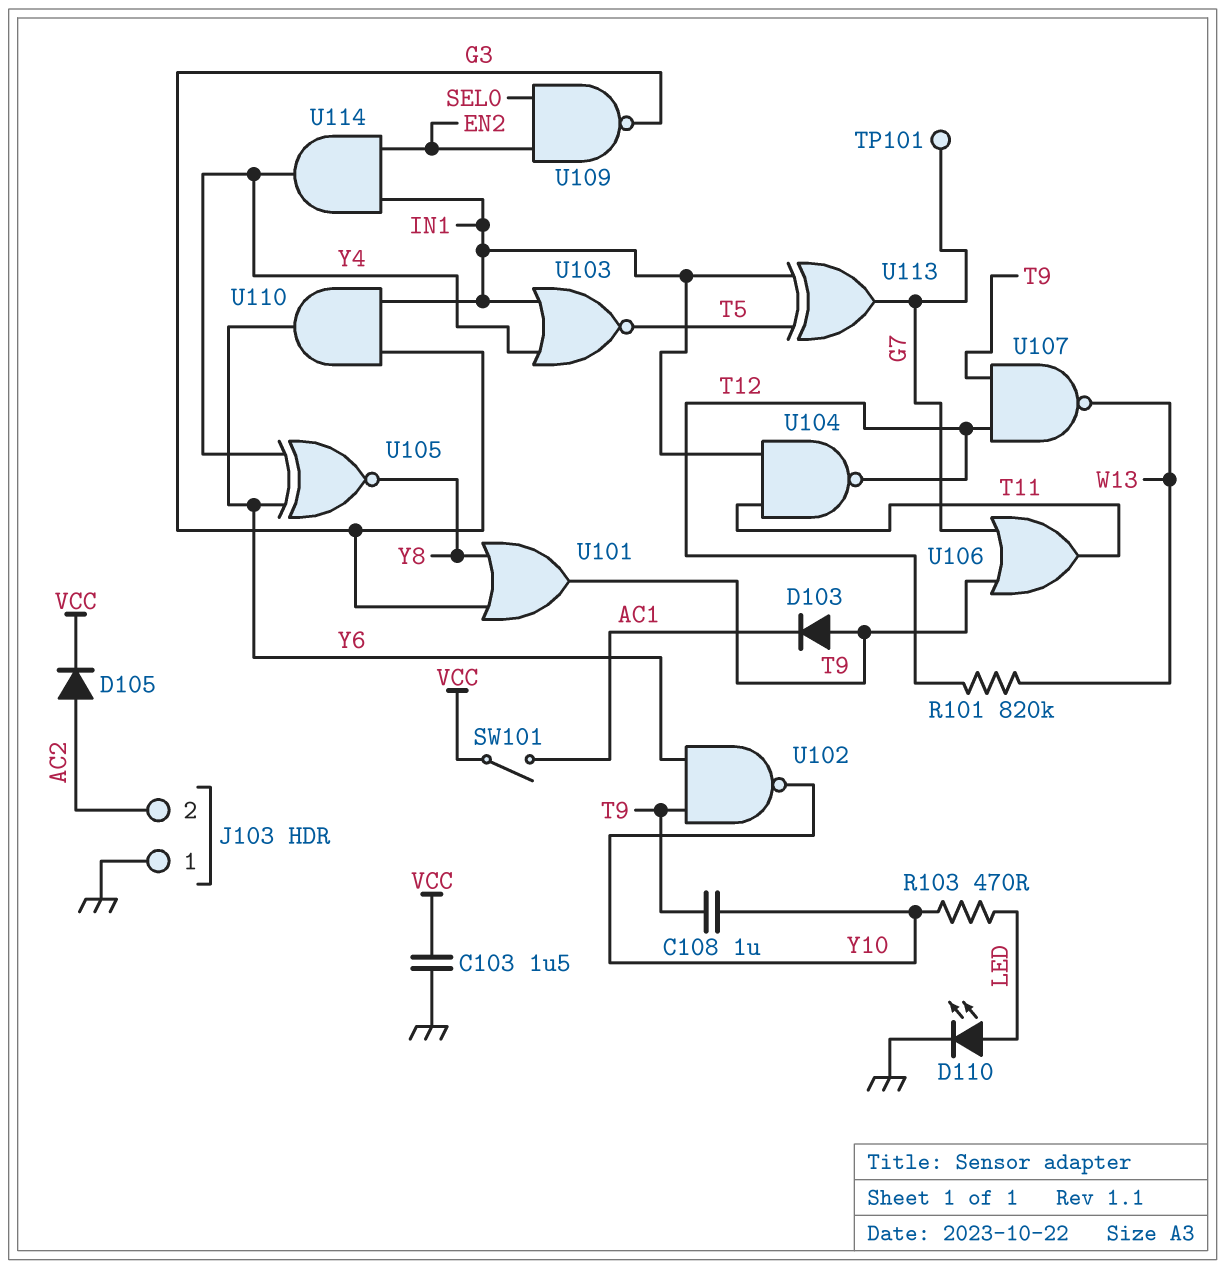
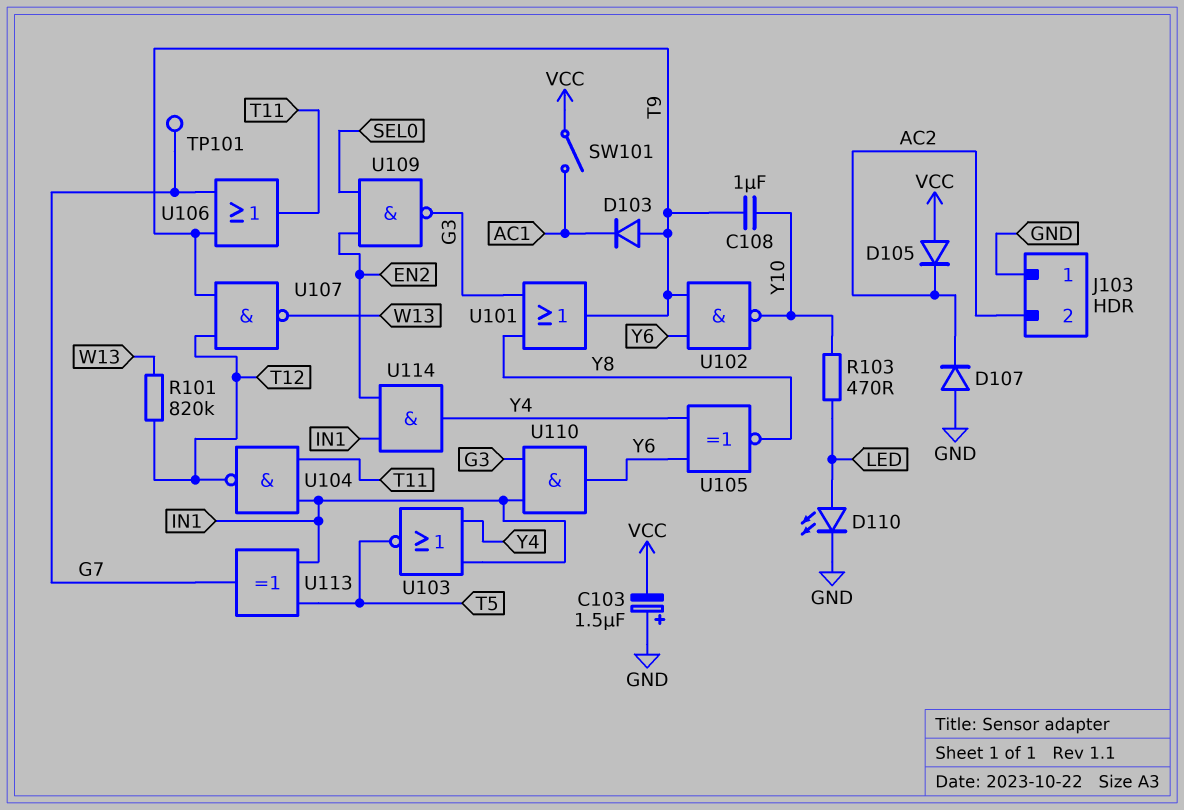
C103: 1.5uF (GND, VCC) -> 1.5uF (plus GND, minus VCC)
D105: diode (A AC2, K VCC) -> diode (A VCC, K AC2)
D107: none -> diode (A GND, K AC2)

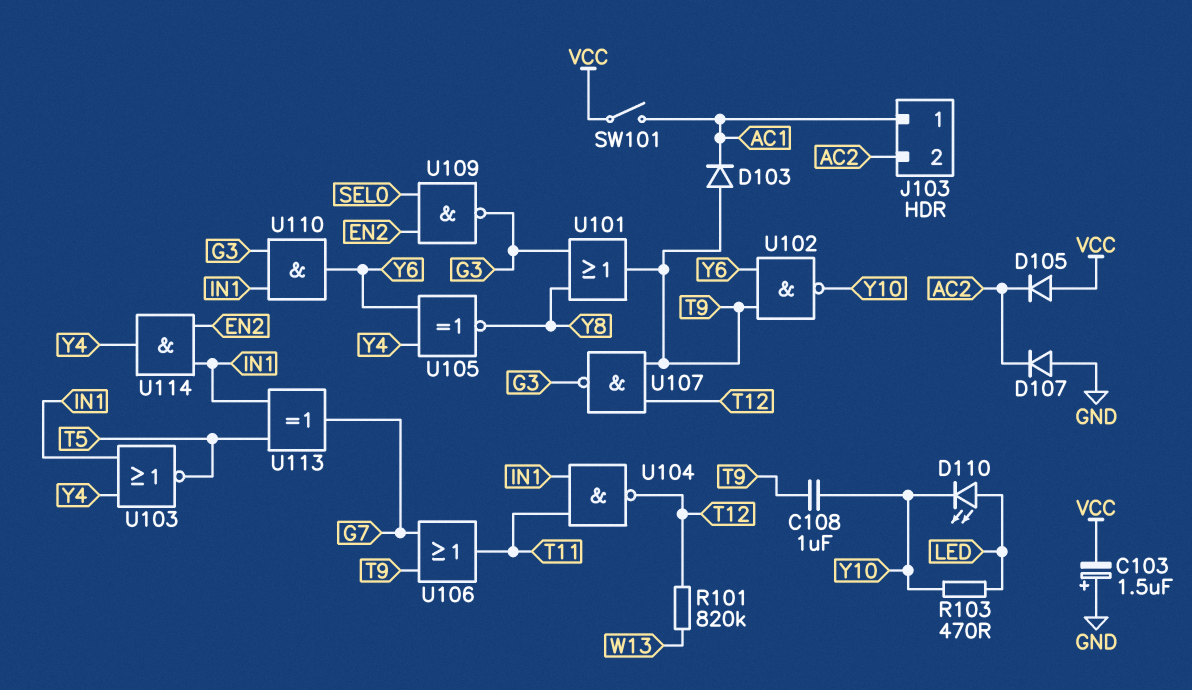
D110: LED (A LED, K GND) -> LED (A LED, K Y10)
J103 pin 1: GND -> AC1
TP101: test point (G7) -> none
U107: NAND (in T9, in T12, out W13) -> NAND (in T9, in T12, out G3)

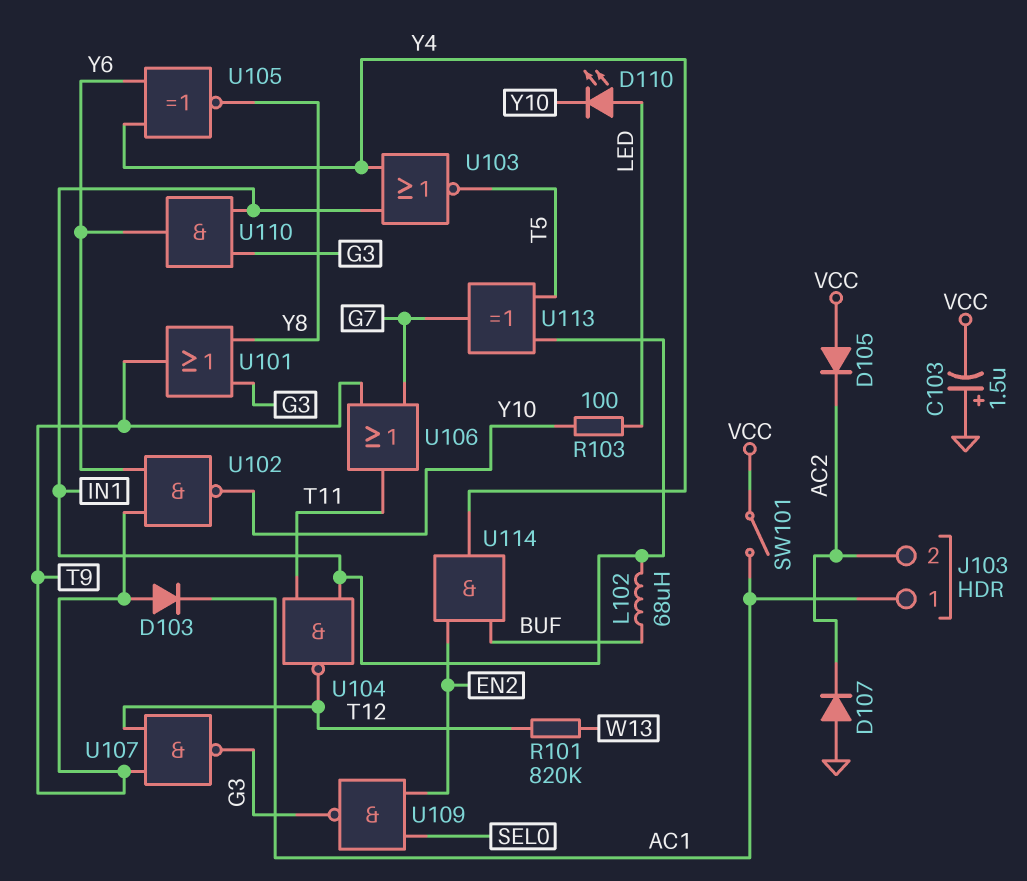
C108: 1uF (T9, Y10) -> none
L102: none -> 68uH (BUF, IN1)
R103: 470 (LED, Y10) -> 100 (LED, Y10)
U114: AND (in EN2, in IN1, out Y4) -> AND (in BUF, in EN2, out Y4)

